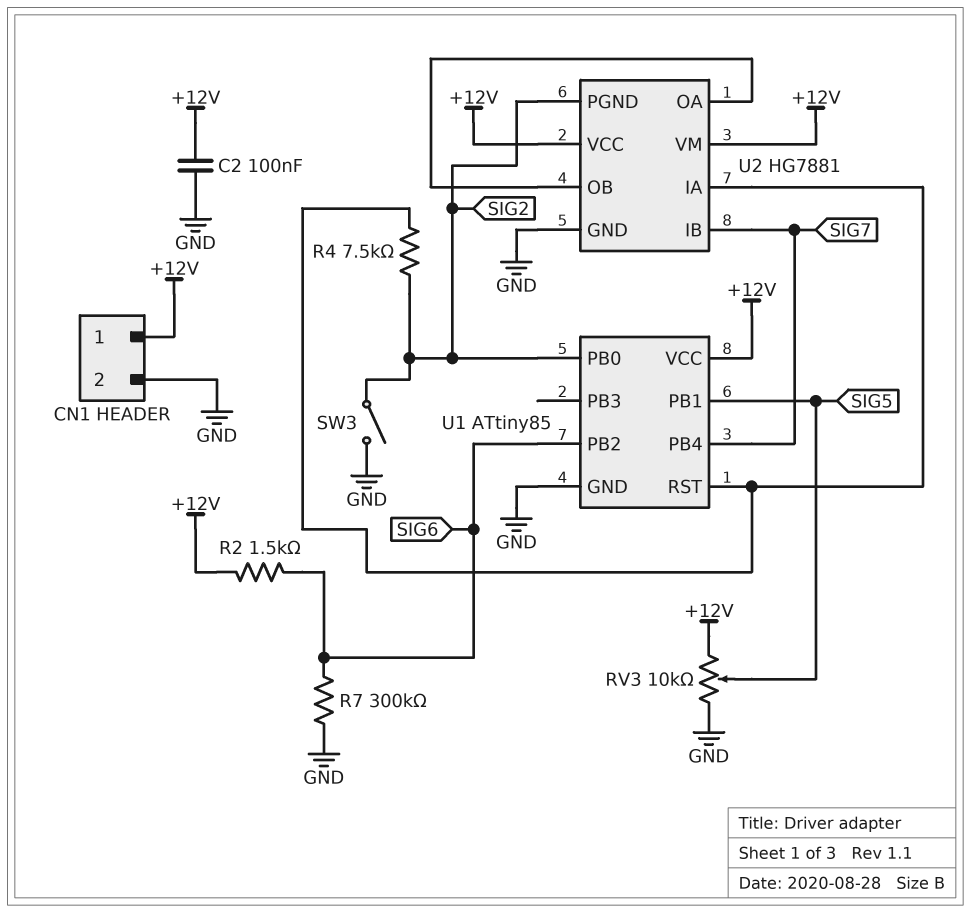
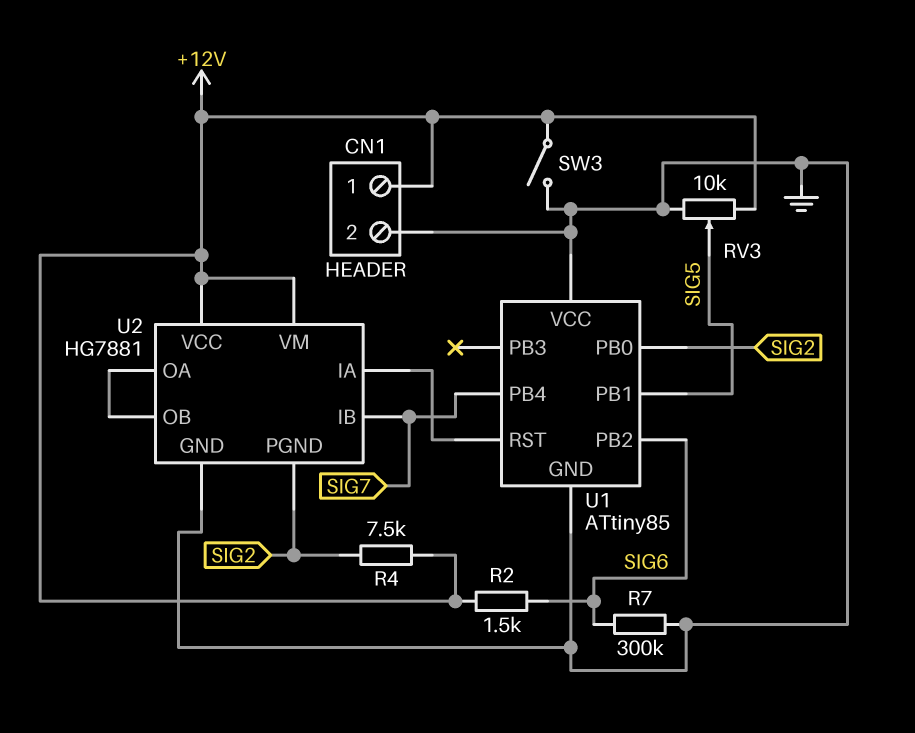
C2: 100nF (+12V, GND) -> none
R4: 7.5k (SIG2, U1/RST) -> 7.5k (+12V, SIG2)
SW3: switch (GND, SIG2) -> switch (+12V, GND)
U1 pin VCC: +12V -> GND

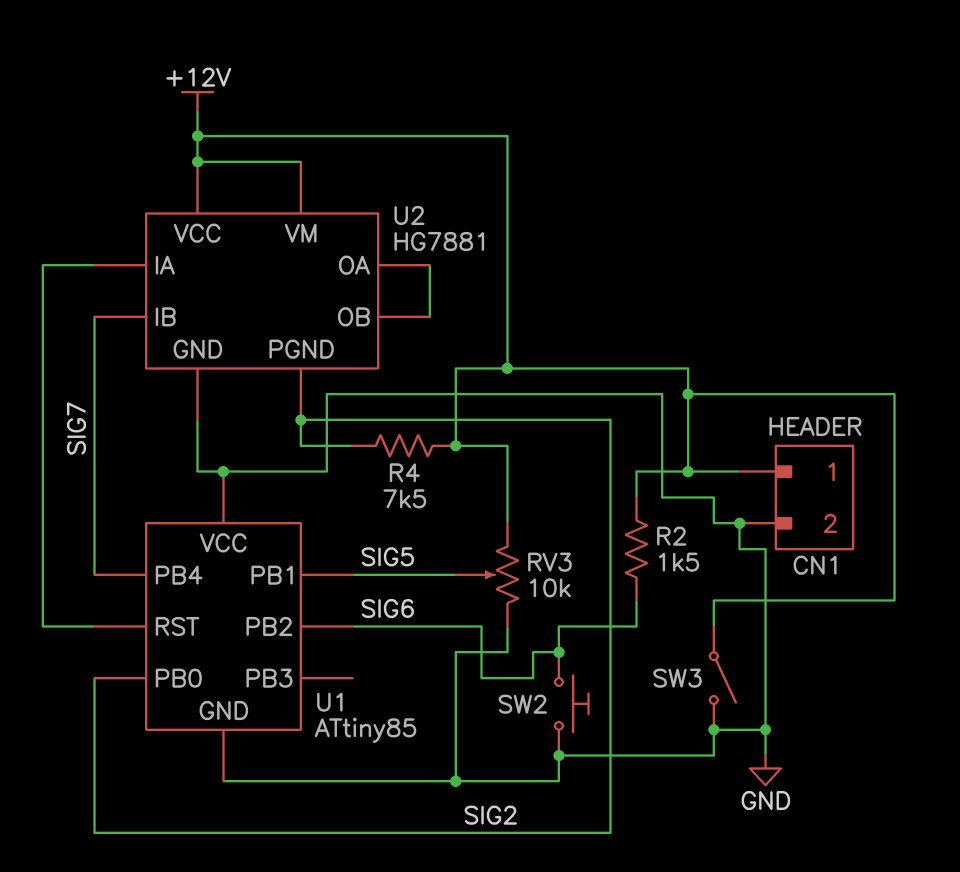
R7: 300k (GND, SIG6) -> none
SW2: none -> button (GND, SIG6)

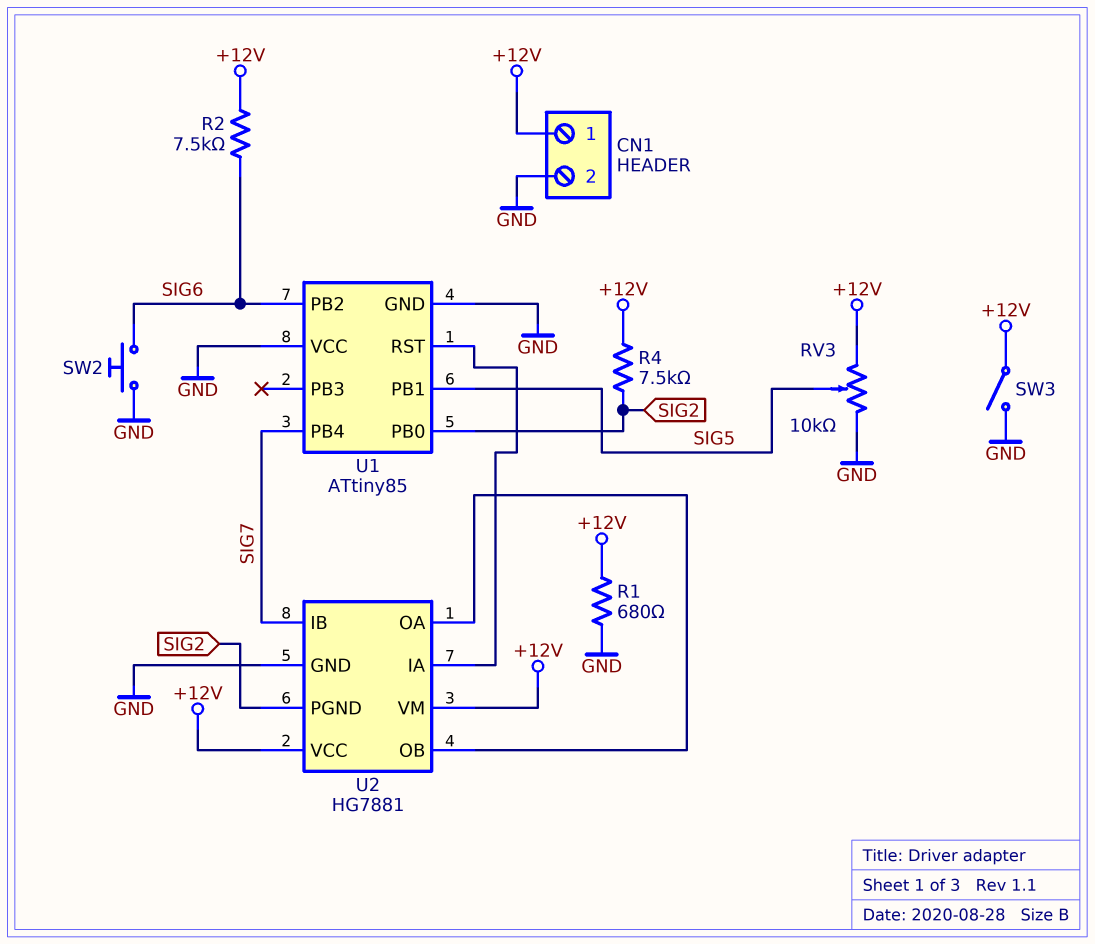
R1: none -> 680 (+12V, GND)
R2: 1.5k (+12V, SIG6) -> 7.5k (+12V, SIG6)

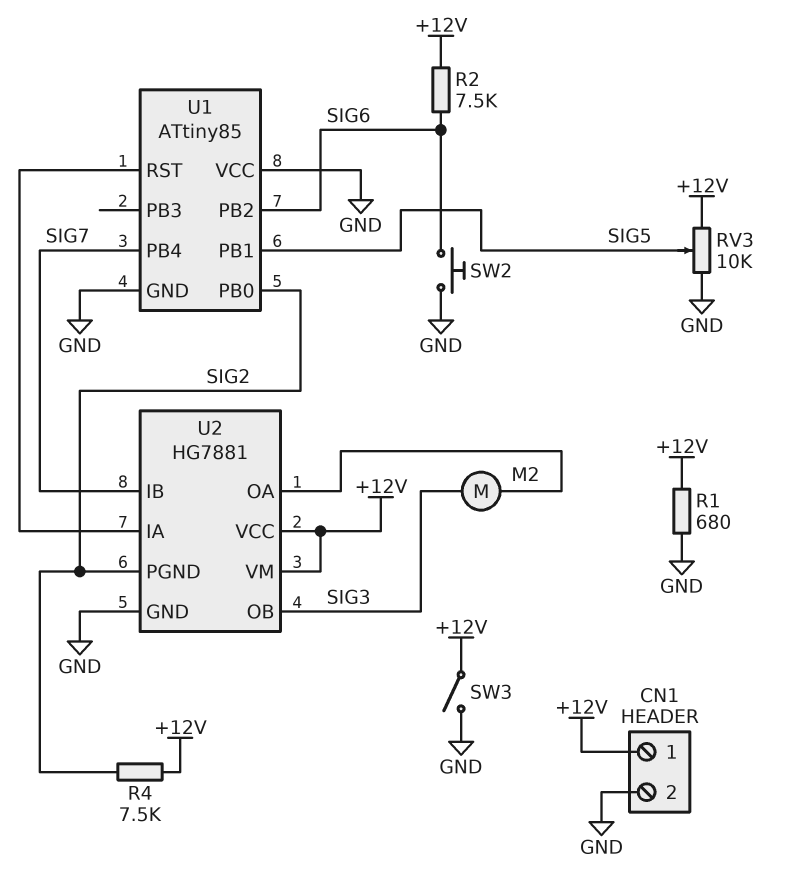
M2: none -> motor (SIG3, U2/OA)
U2 pin OB: U2/OA -> SIG3

